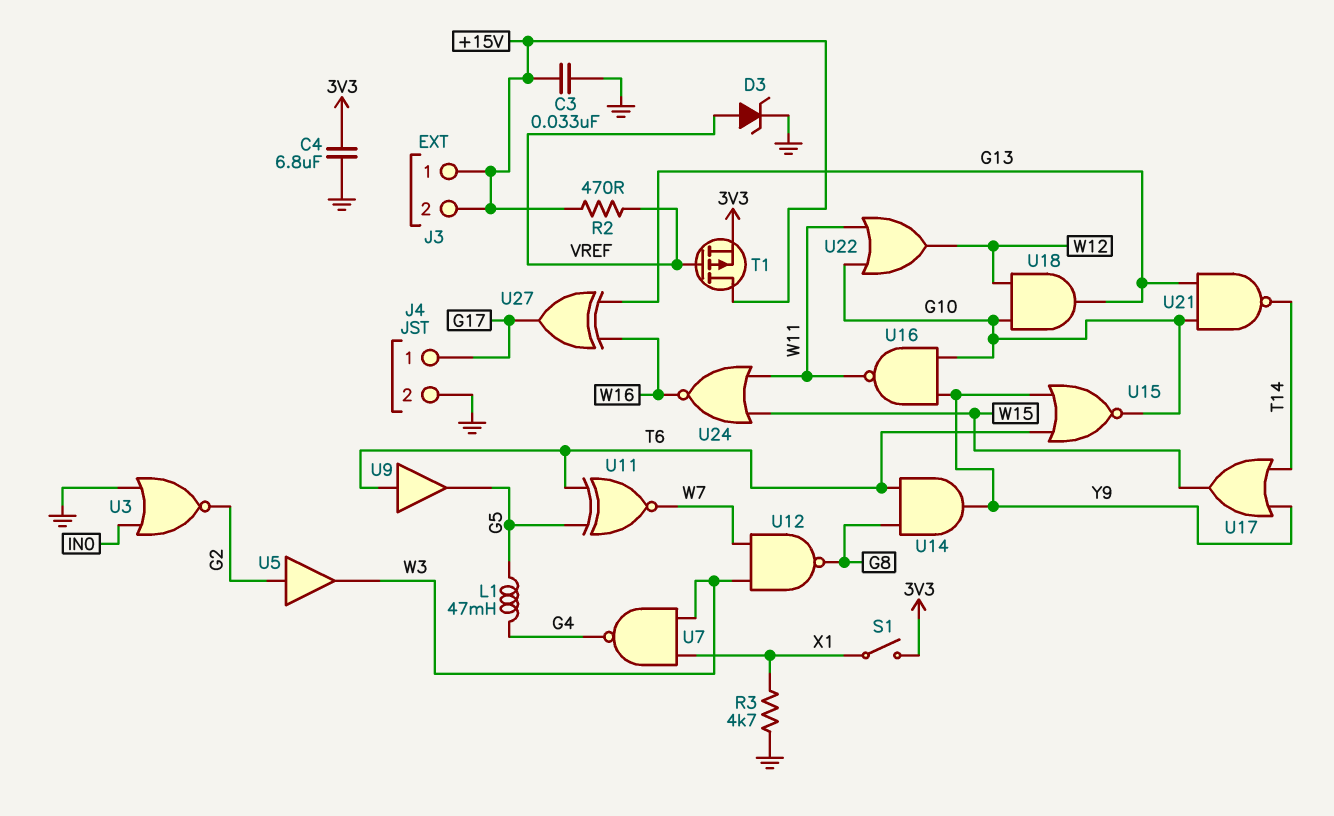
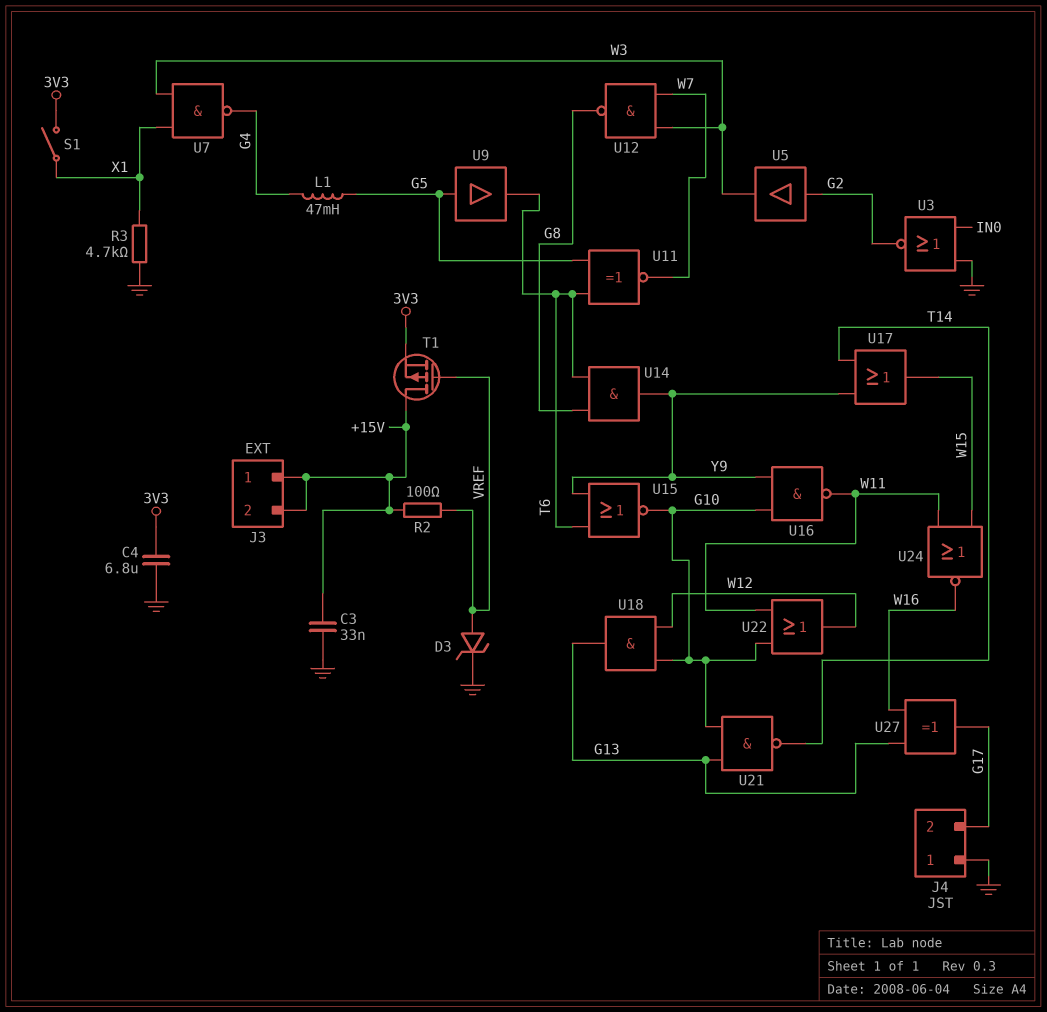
J4 pin 1: G17 -> GND
J4 pin 2: GND -> G17
R2: 470 (+15V, VREF) -> 100 (+15V, VREF)
U9: buffer (in T6, out G5) -> buffer (in G5, out T6)

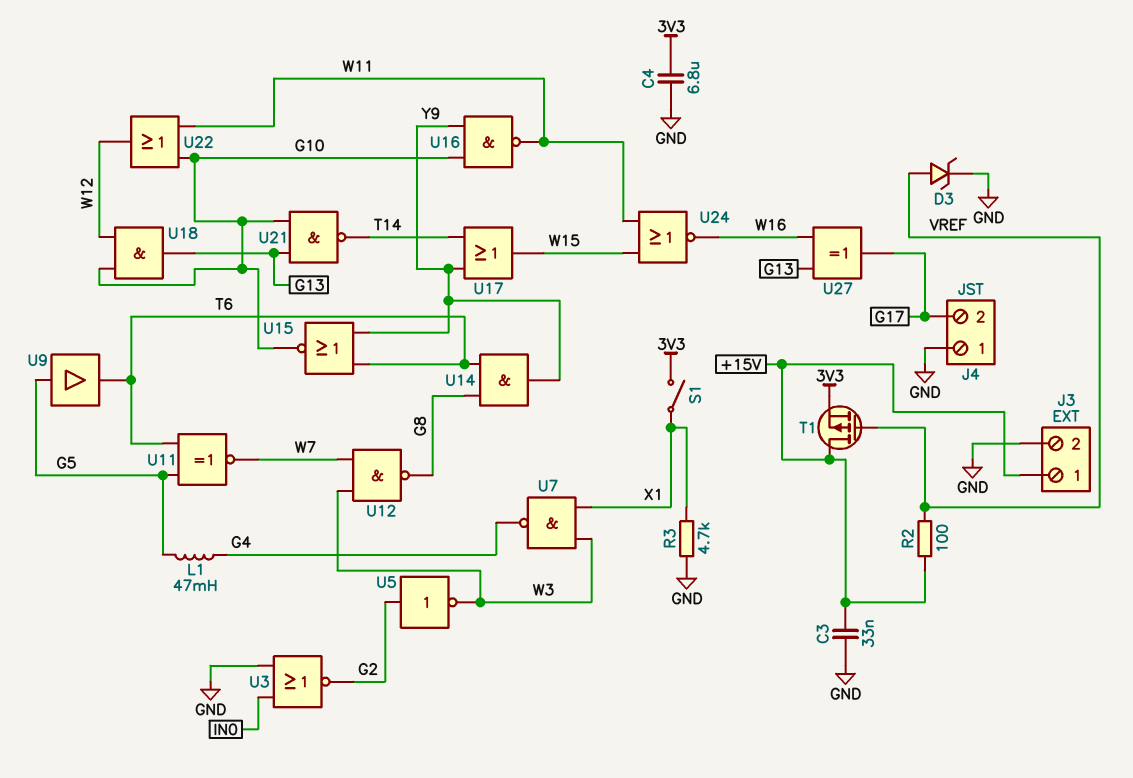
J3 pin 2: +15V -> GND
U5: buffer (in G2, out W3) -> NOT (in G2, out W3)

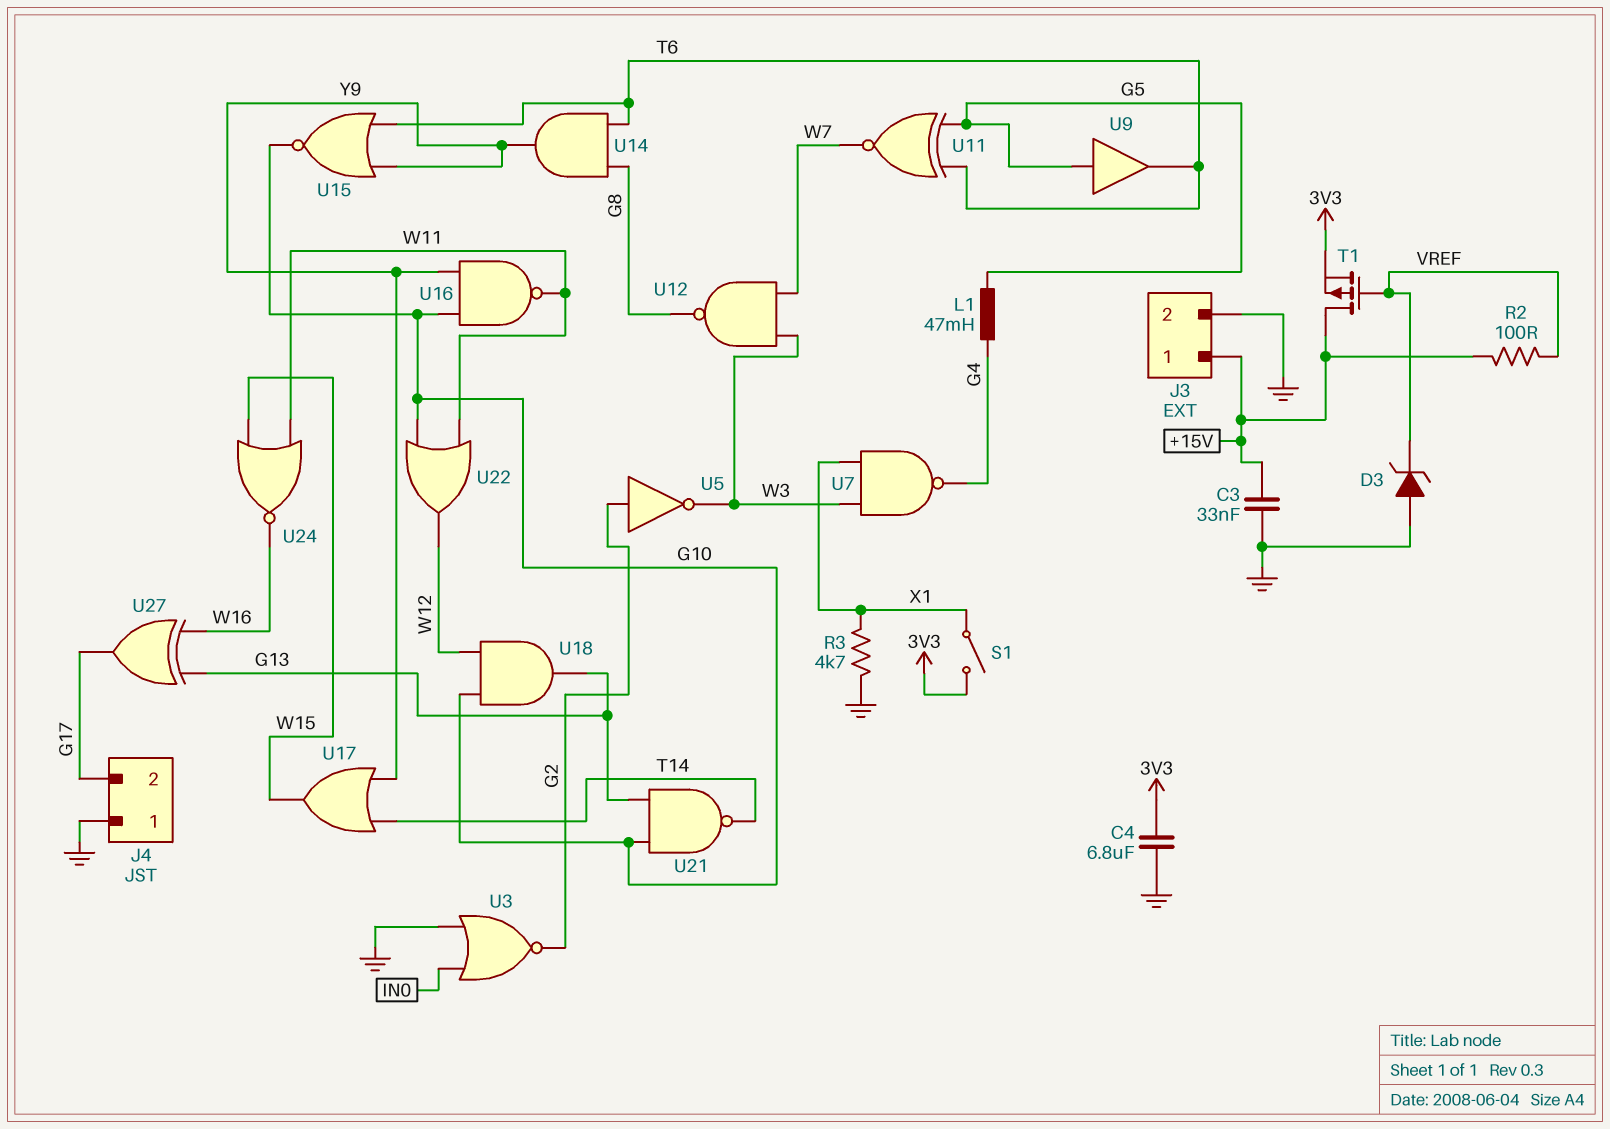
D3: zener (A VREF, K GND) -> zener (A GND, K VREF)

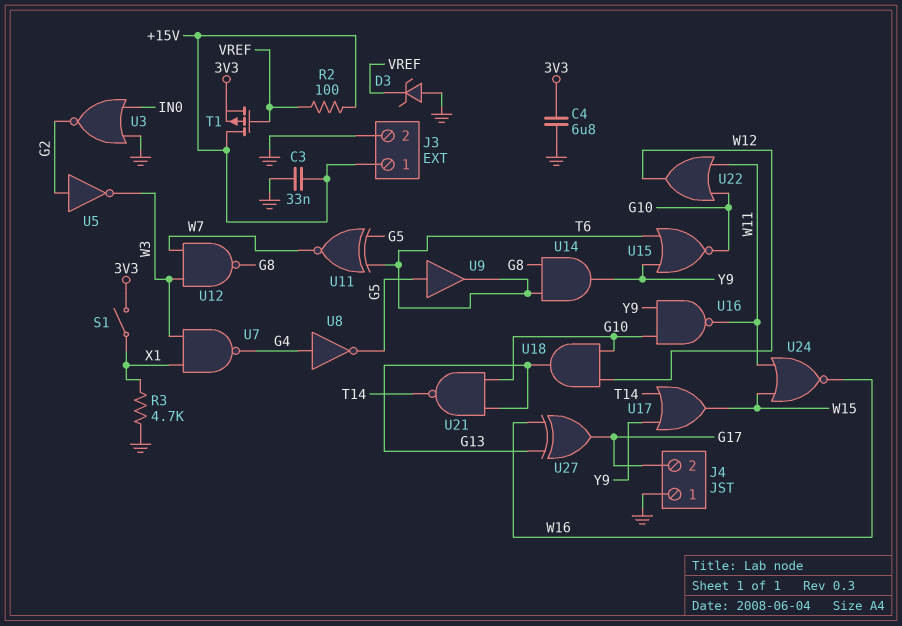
L1: 47mH (G4, G5) -> none
U8: none -> NOT (in G4, out G5)

